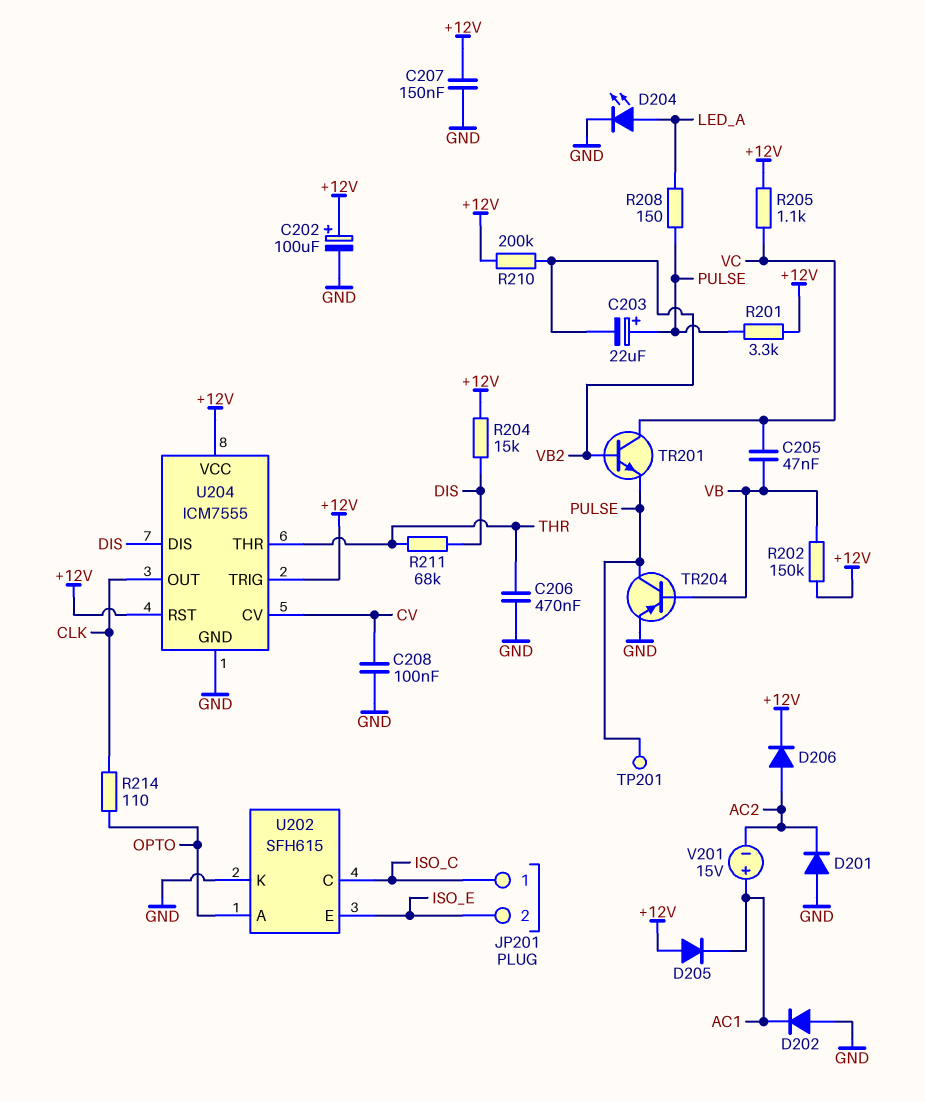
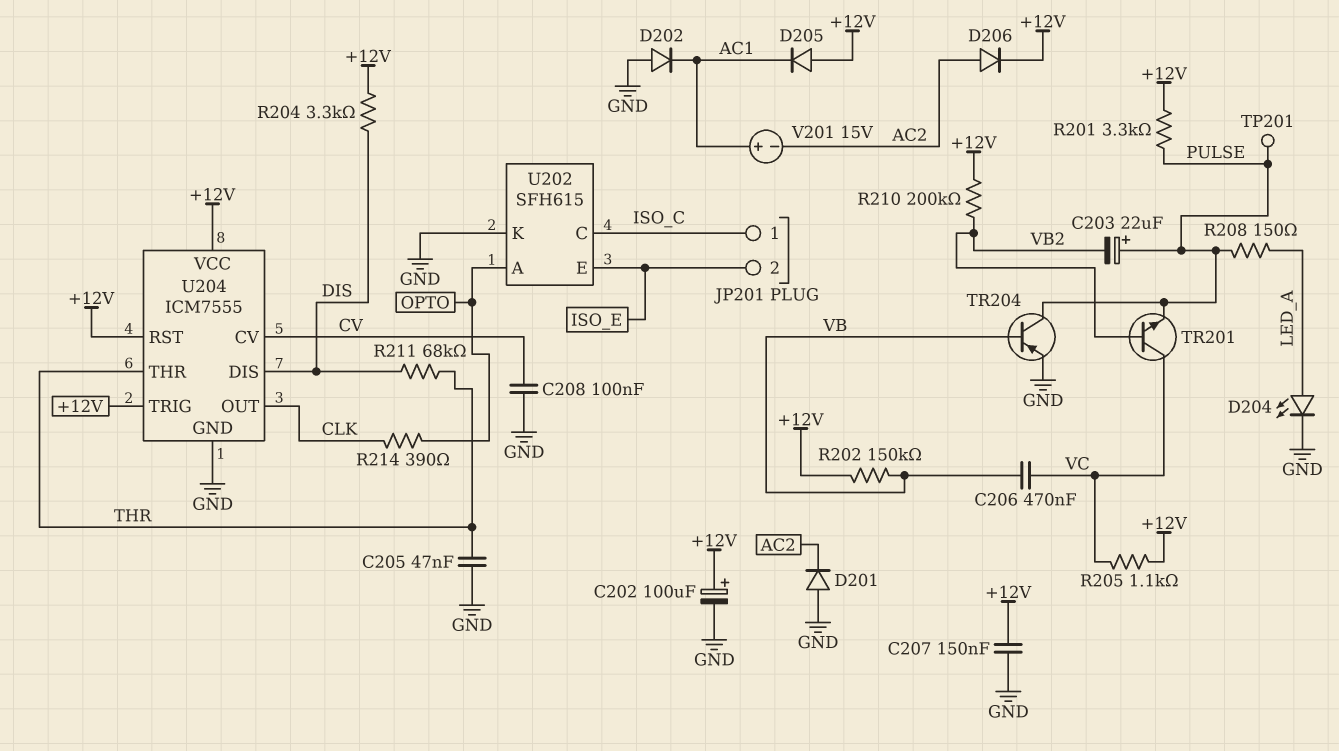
C205: 47nF (VB, VC) -> 47nF (GND, THR)
C206: 470nF (GND, THR) -> 470nF (VB, VC)
R204: 15k (+12V, DIS) -> 3.3k (+12V, DIS)
R214: 110 (CLK, OPTO) -> 390 (CLK, OPTO)

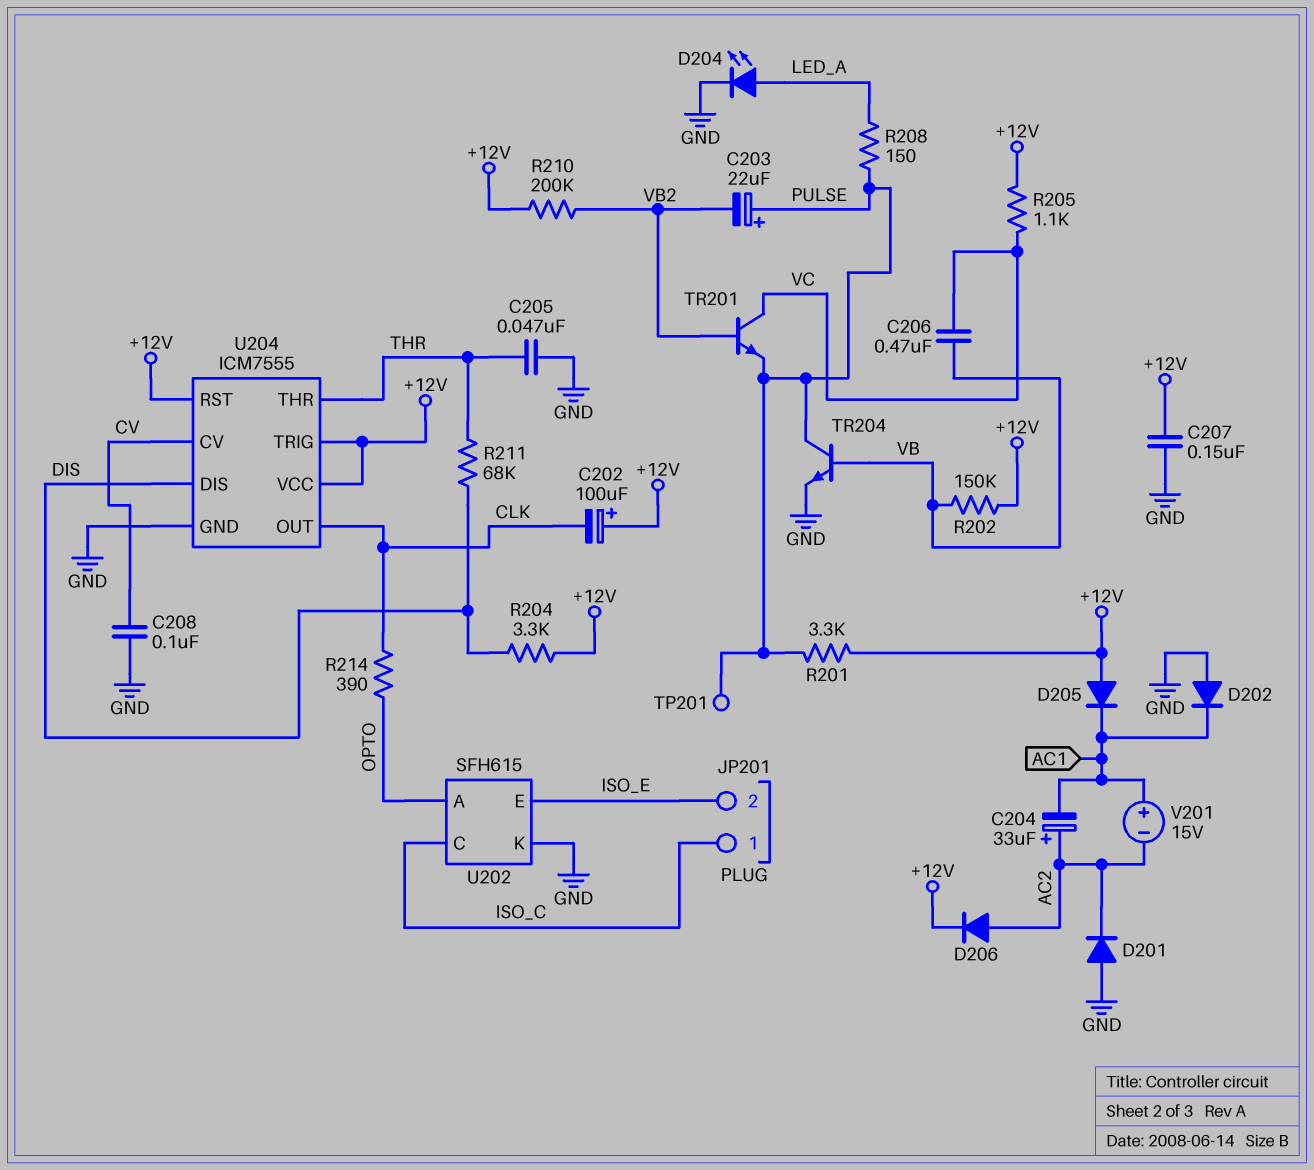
C202: 100uF (plus +12V, minus GND) -> 100uF (plus +12V, minus CLK)
C204: none -> 33uF (plus AC2, minus AC1)
TR204: PNP (B VB, C PULSE, E GND) -> NPN (B VB, C PULSE, E GND)

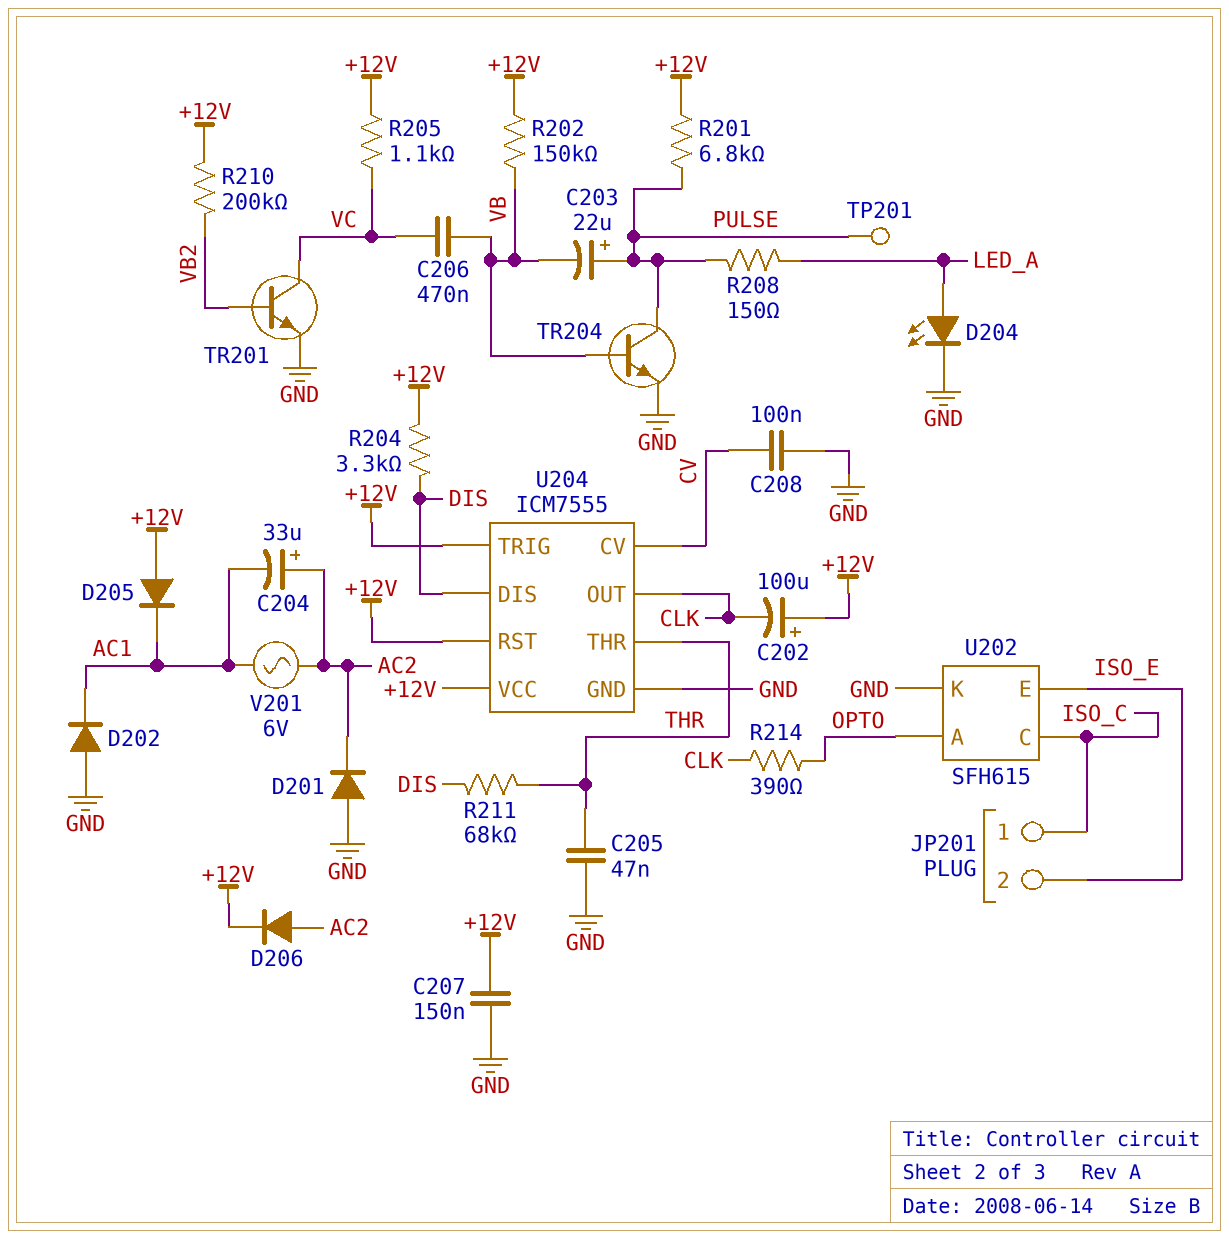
C203: 22uF (plus PULSE, minus VB2) -> 22uF (plus PULSE, minus VB)
R201: 3.3k (+12V, PULSE) -> 6.8k (+12V, PULSE)
TR201: NPN (B VB2, C VC, E PULSE) -> NPN (B VB2, C VC, E GND)
V201: 15V (plus AC1, minus AC2) -> AC 6V (AC1, AC2)

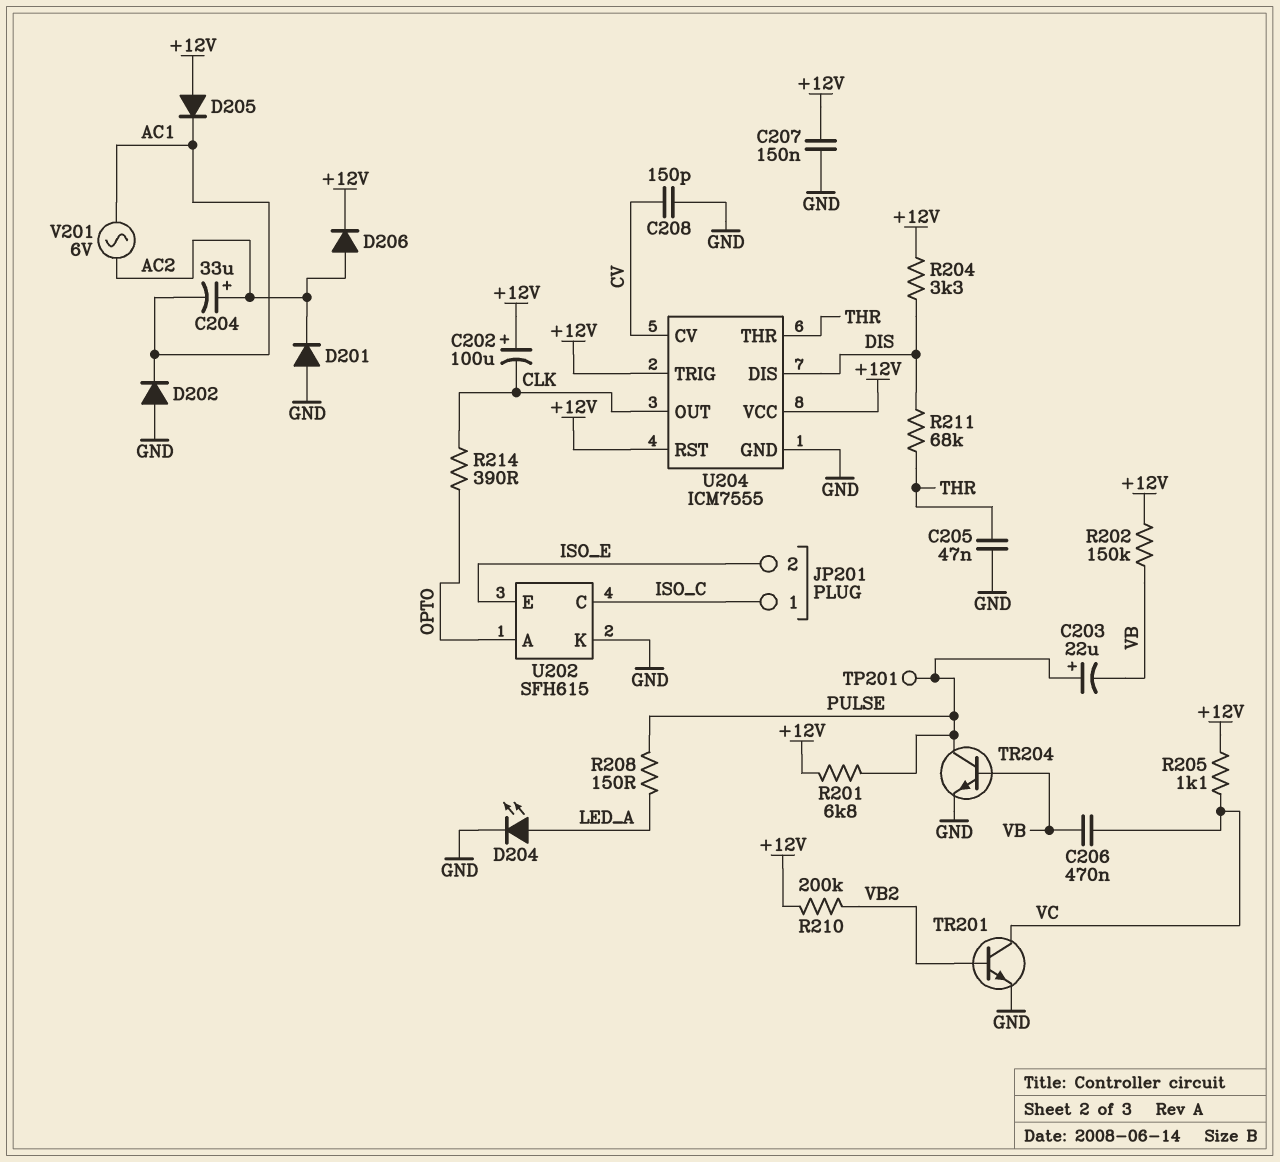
C208: 100nF (CV, GND) -> 150pF (CV, GND)

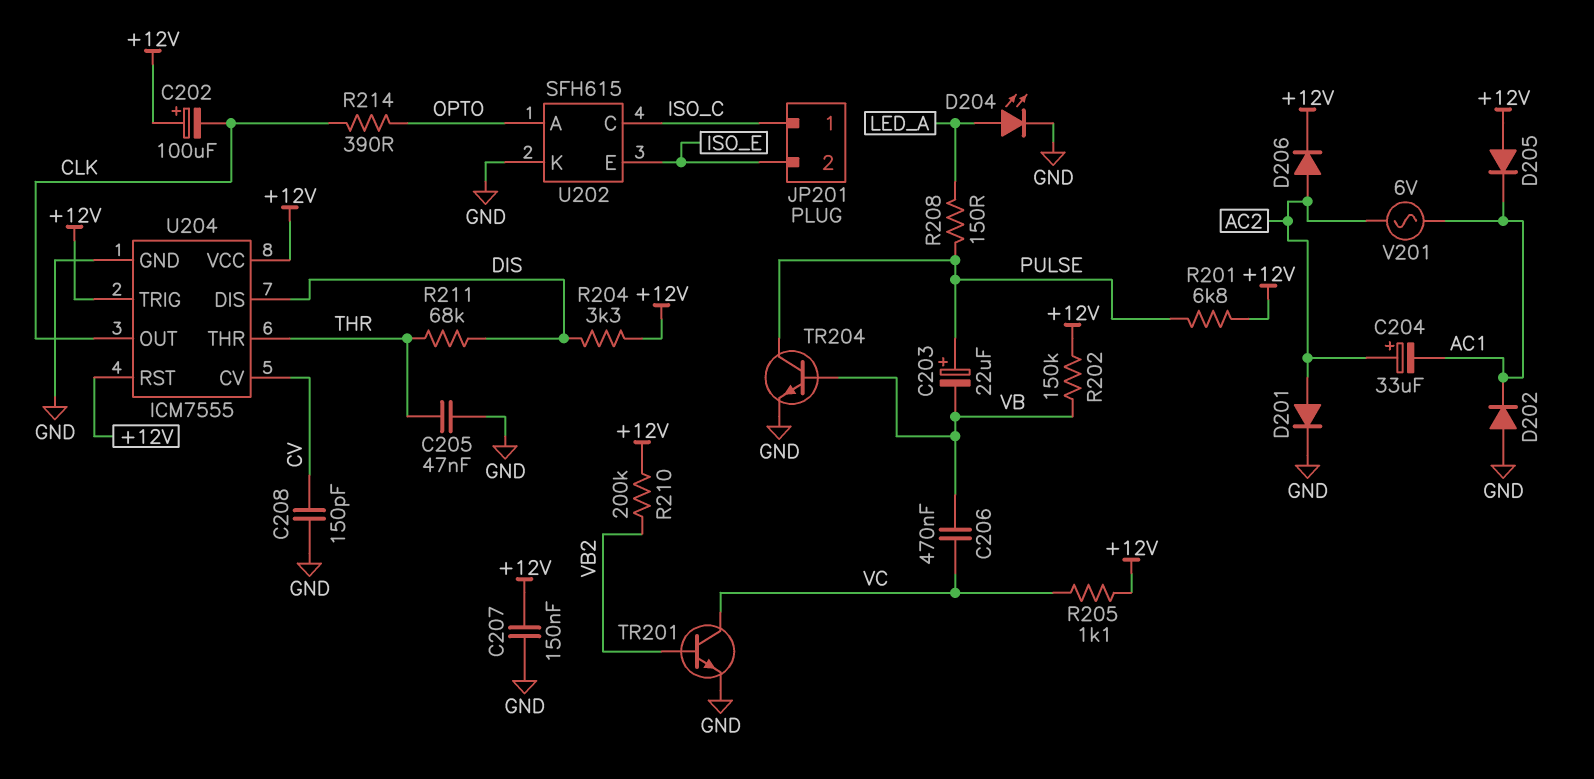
D201: diode (A GND, K AC2) -> diode (A AC2, K GND)
TP201: test point (PULSE) -> none

